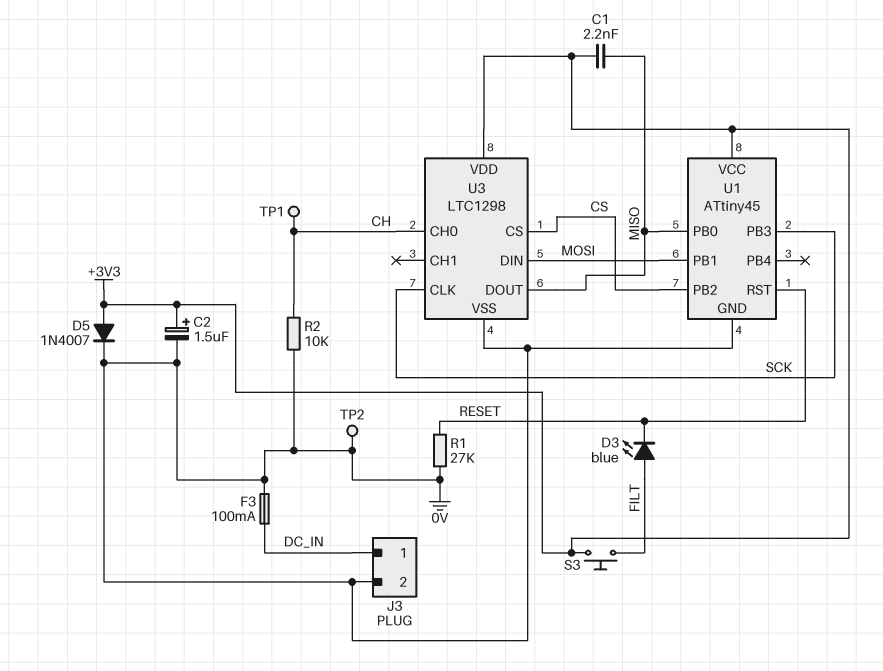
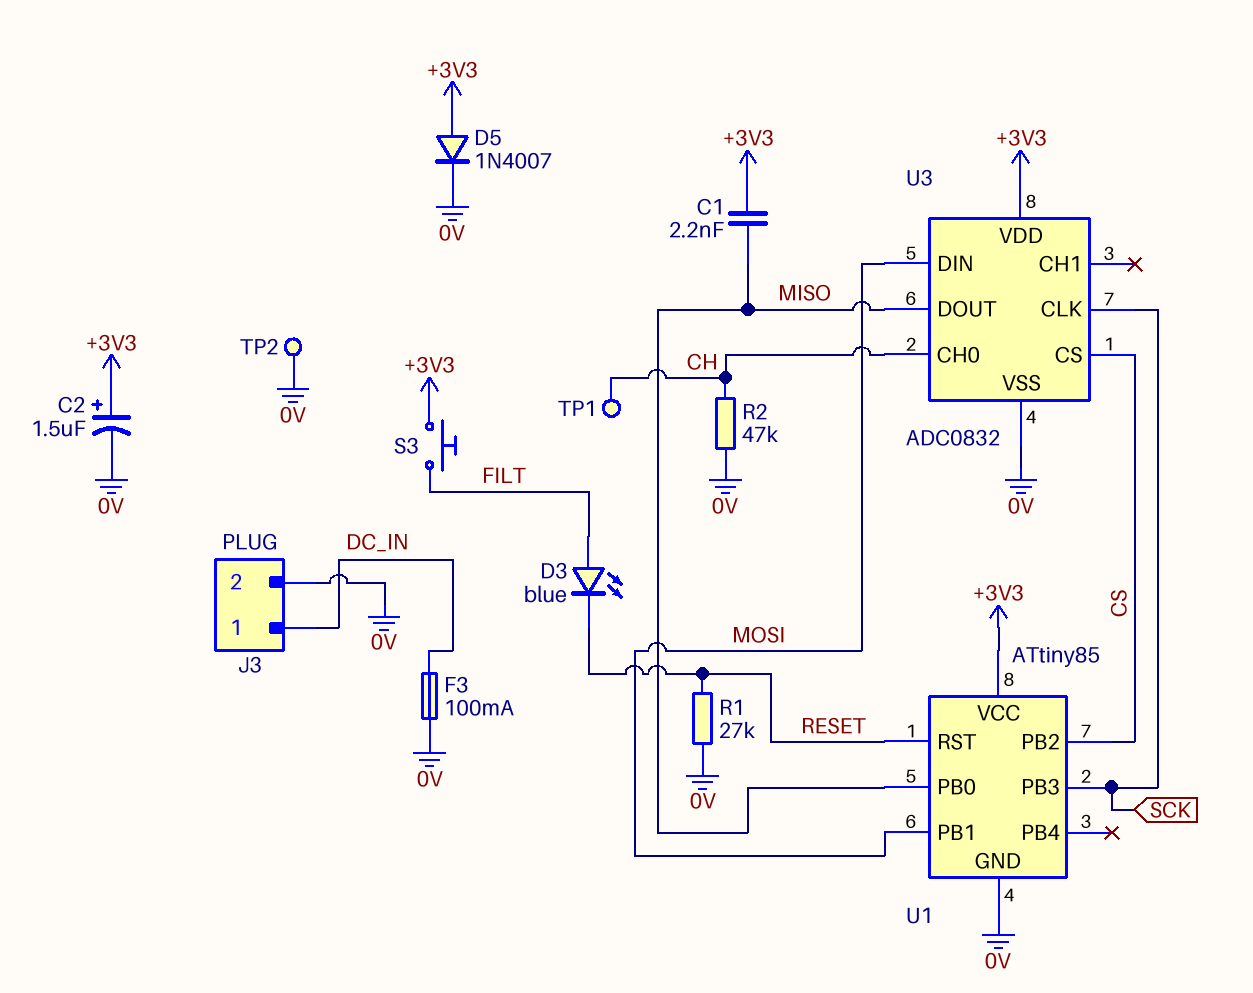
R2: 10k (0V, CH) -> 47k (0V, CH)
U1: ATtiny45 -> ATtiny85
U3: LTC1298 -> ADC0832

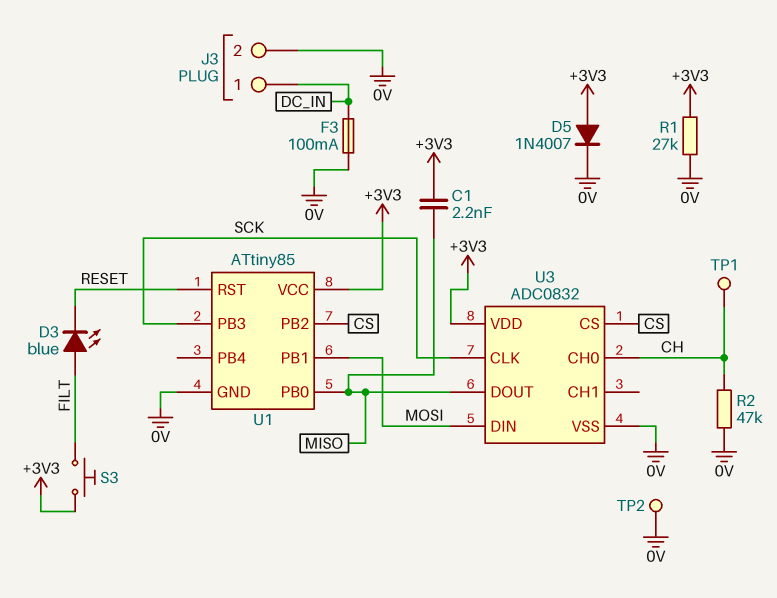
C2: 1.5uF (plus +3V3, minus 0V) -> none
R1: 27k (0V, RESET) -> 27k (+3V3, 0V)

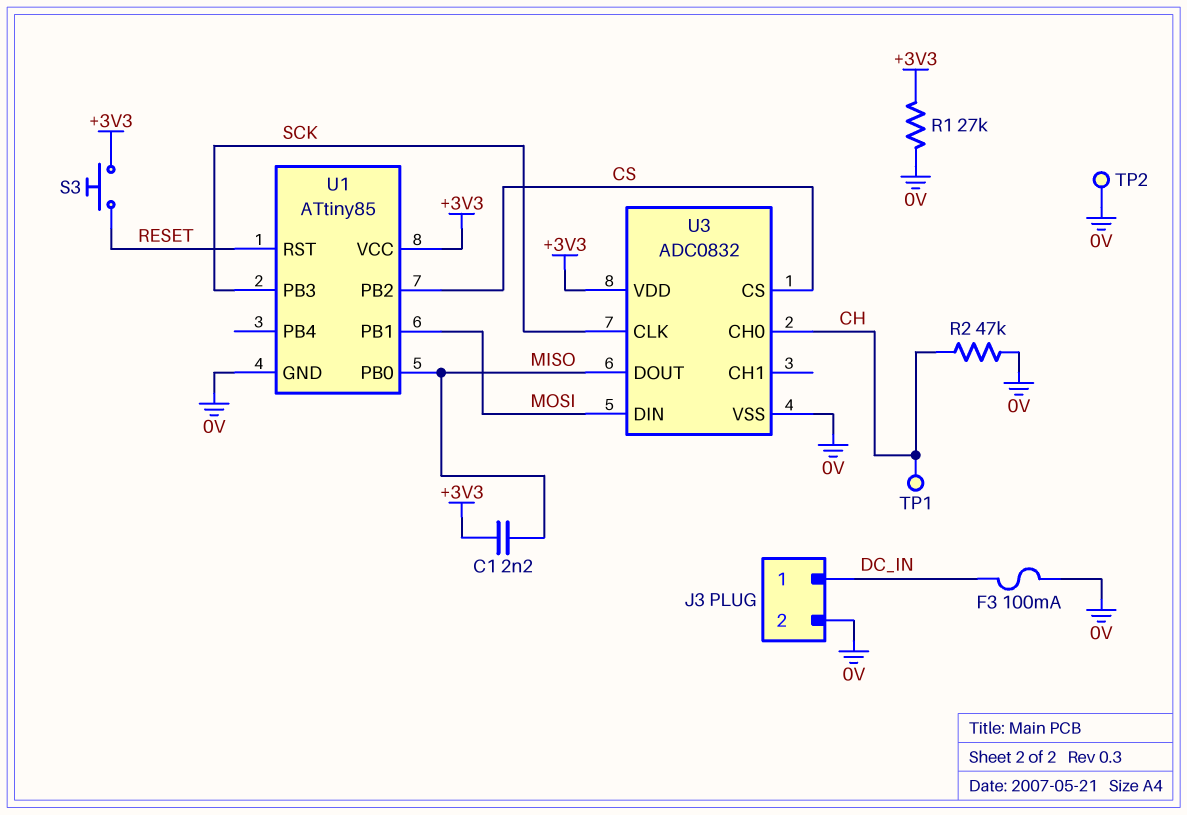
D3: LED blue (A FILT, K RESET) -> none
D5: diode 1N4007 (A +3V3, K 0V) -> none
S3: button (+3V3, FILT) -> button (+3V3, RESET)

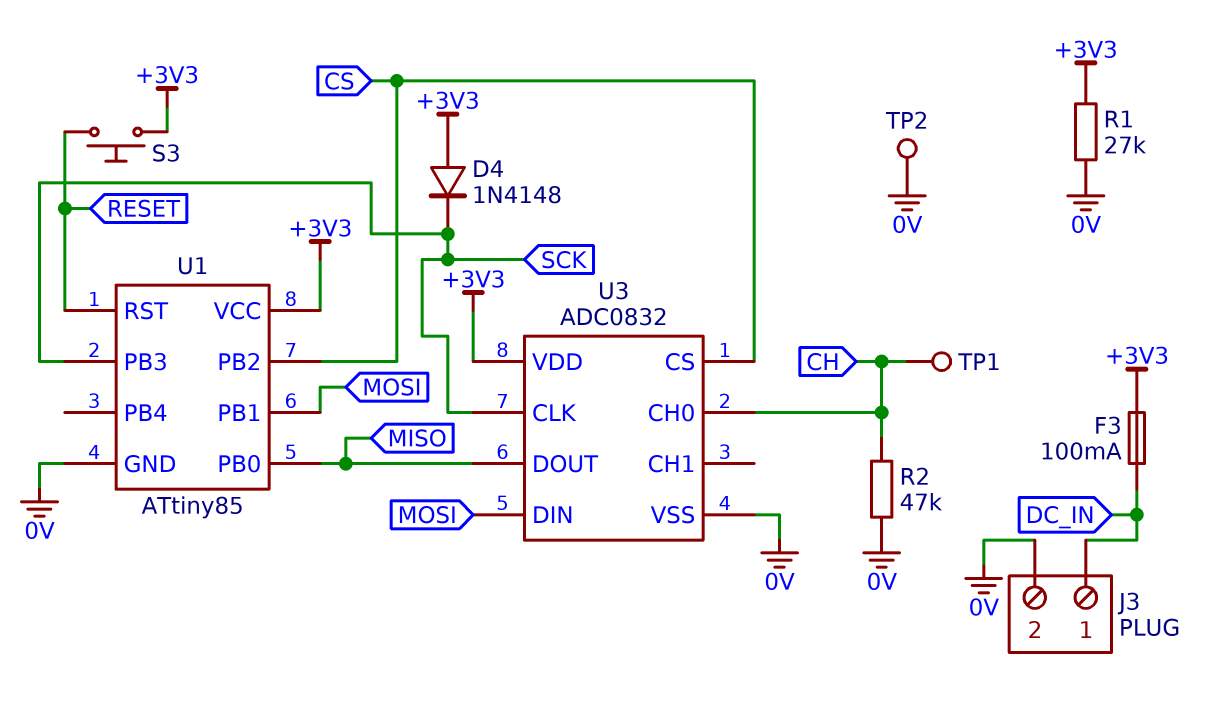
C1: 2.2nF (+3V3, MISO) -> none
D4: none -> diode 1N4148 (A +3V3, K SCK)
F3: 100mA (0V, DC_IN) -> 100mA (+3V3, DC_IN)

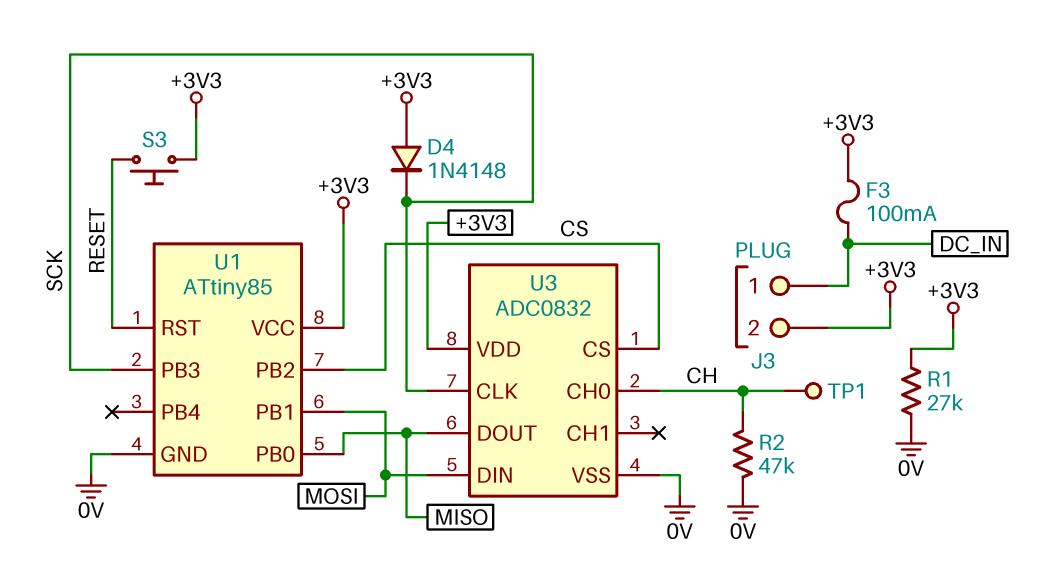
J3 pin 2: 0V -> +3V3
TP2: test point (0V) -> none

